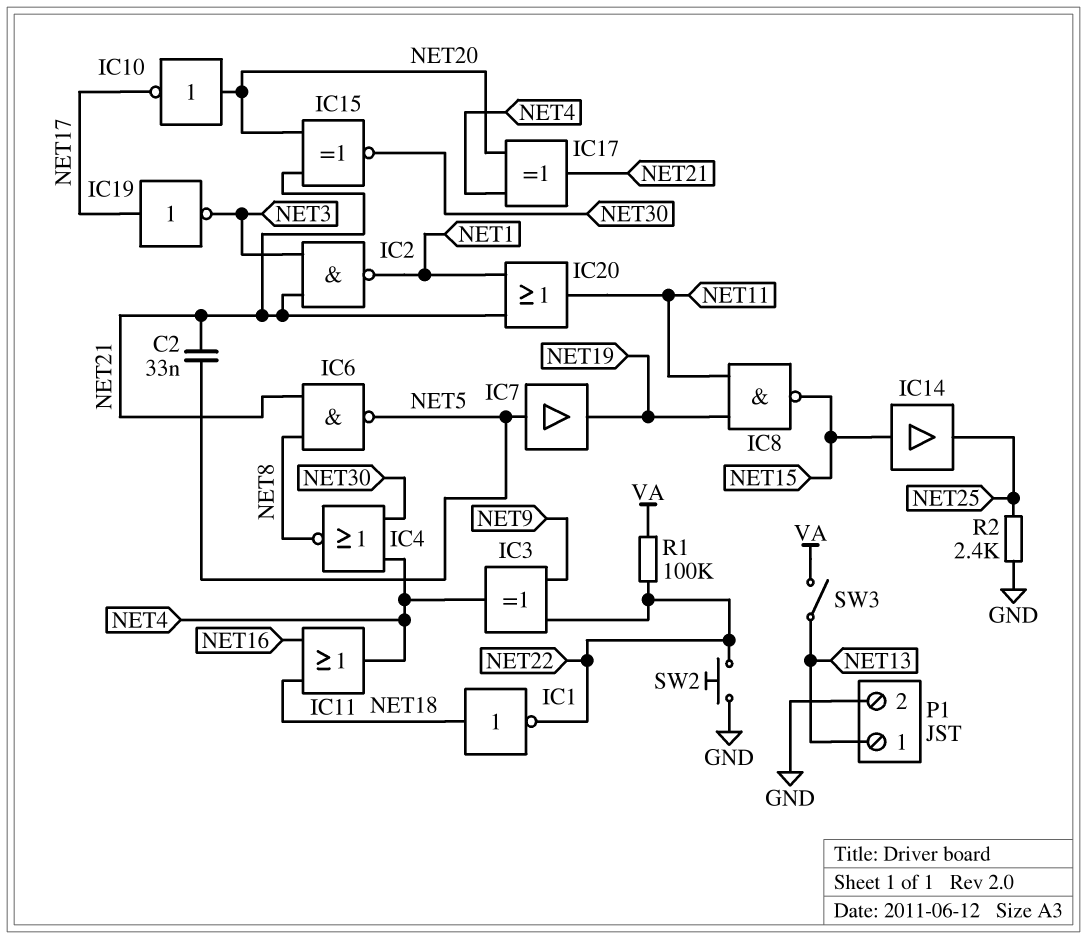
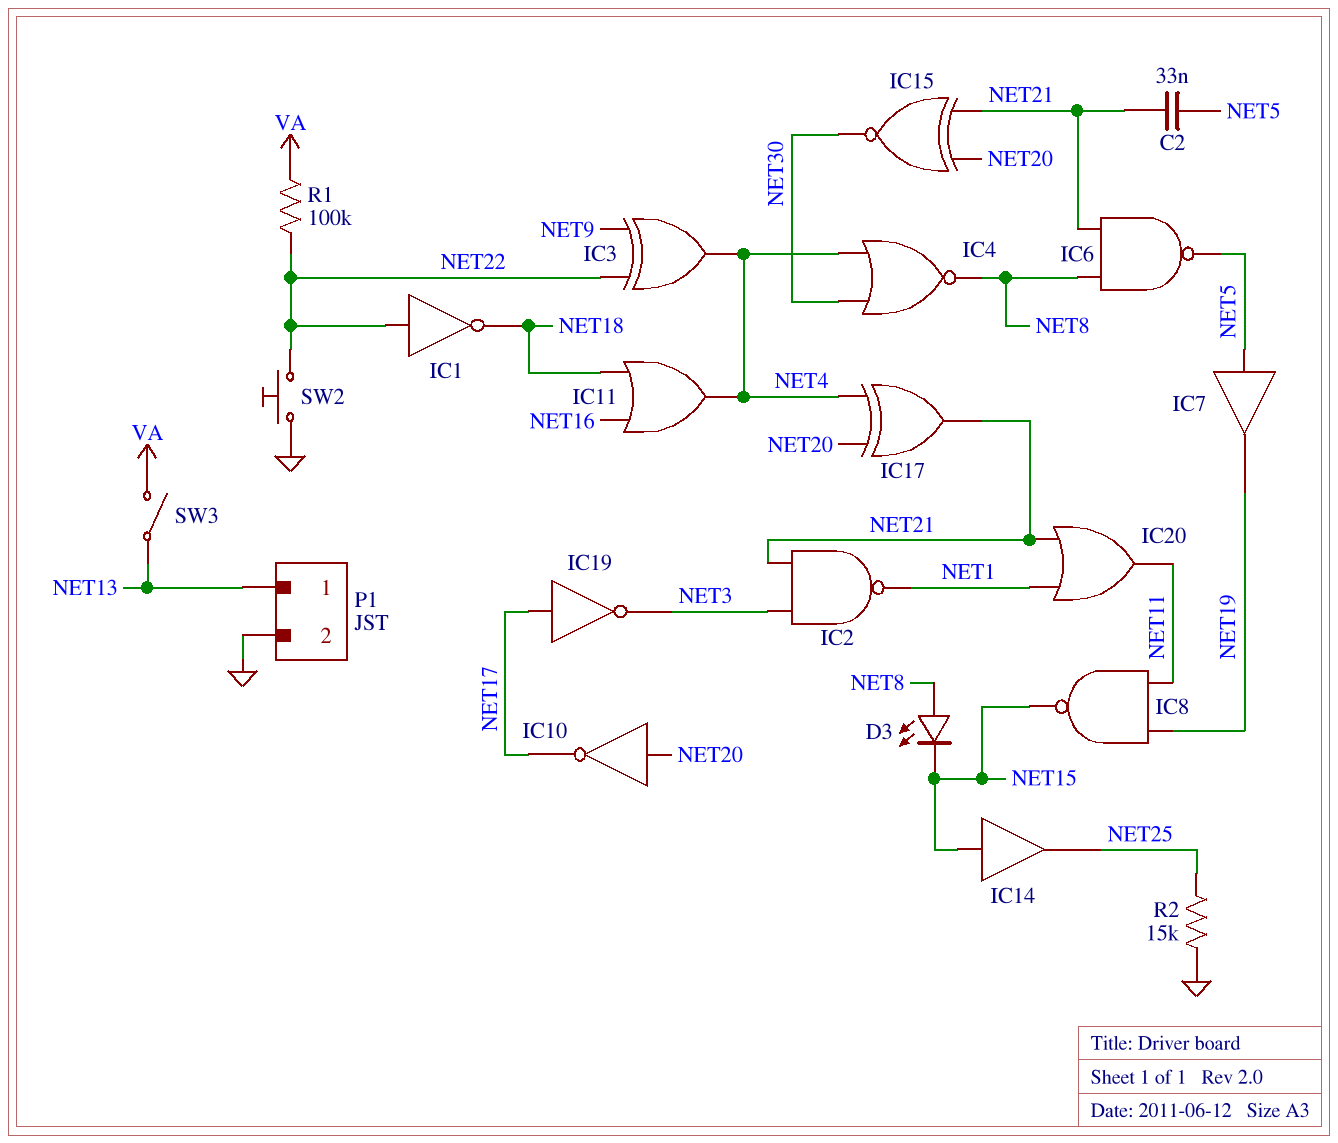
D3: none -> LED (A NET8, K NET15)
IC1: NOT (in NET18, out NET22) -> NOT (in NET22, out NET18)
R2: 2.4k (GND, NET25) -> 15k (GND, NET25)

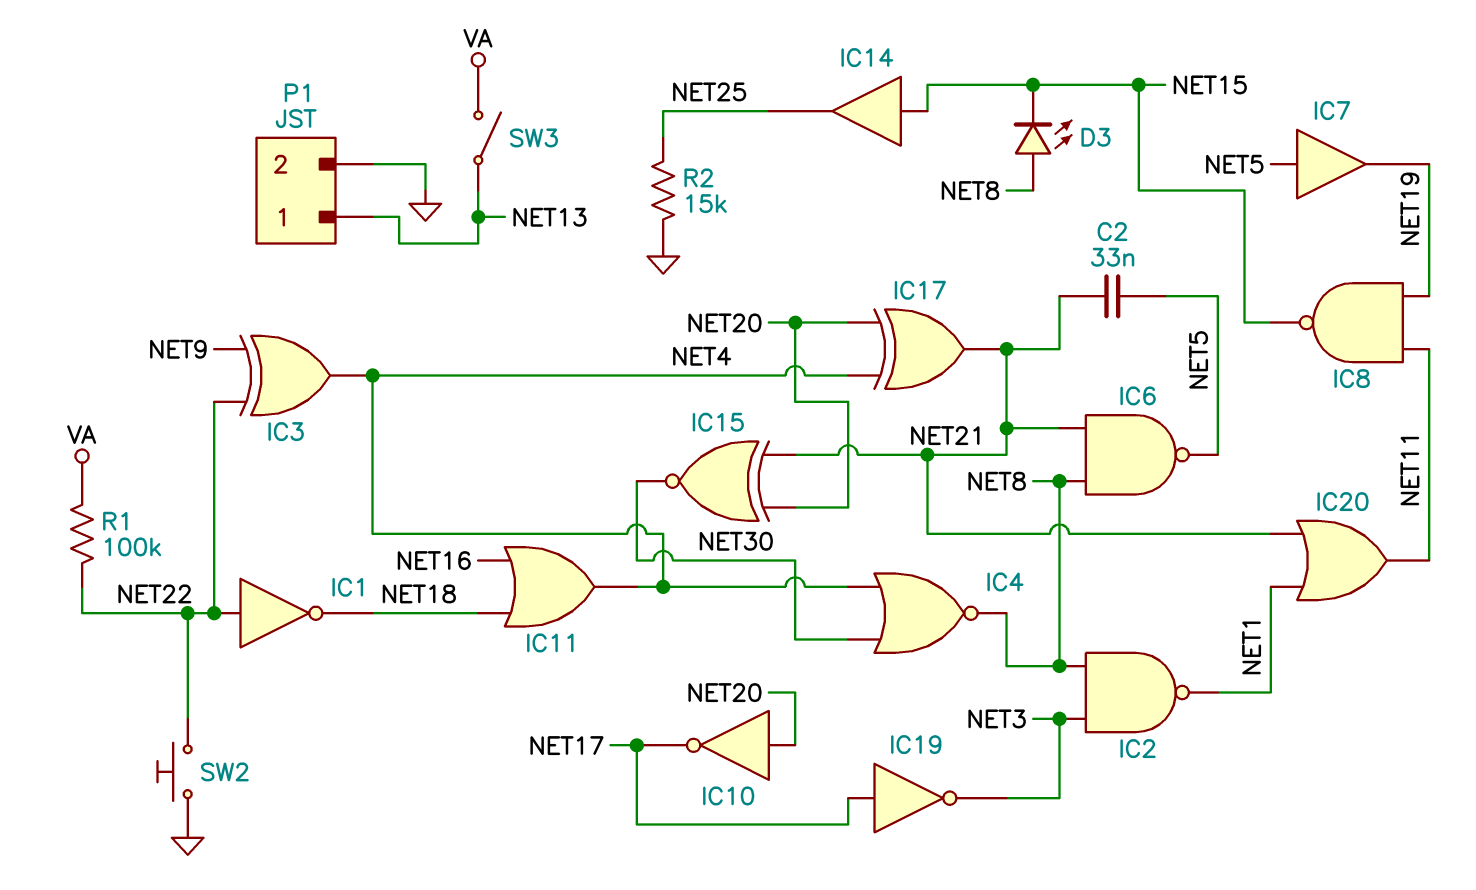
IC2: NAND (in NET3, in NET21, out NET1) -> NAND (in NET3, in NET8, out NET1)

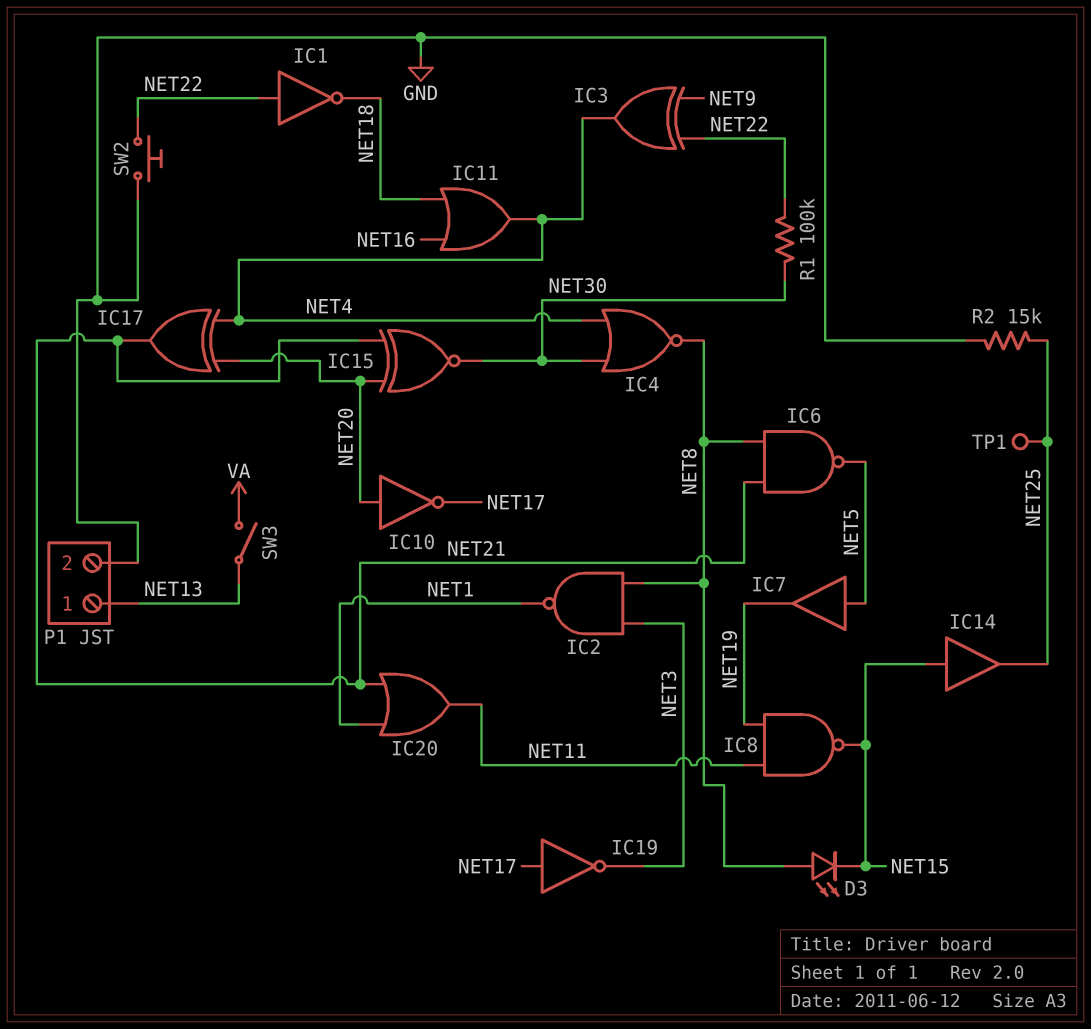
C2: 33nF (NET5, NET21) -> none
R1: 100k (NET22, VA) -> 100k (NET22, NET30)
TP1: none -> test point (NET25)

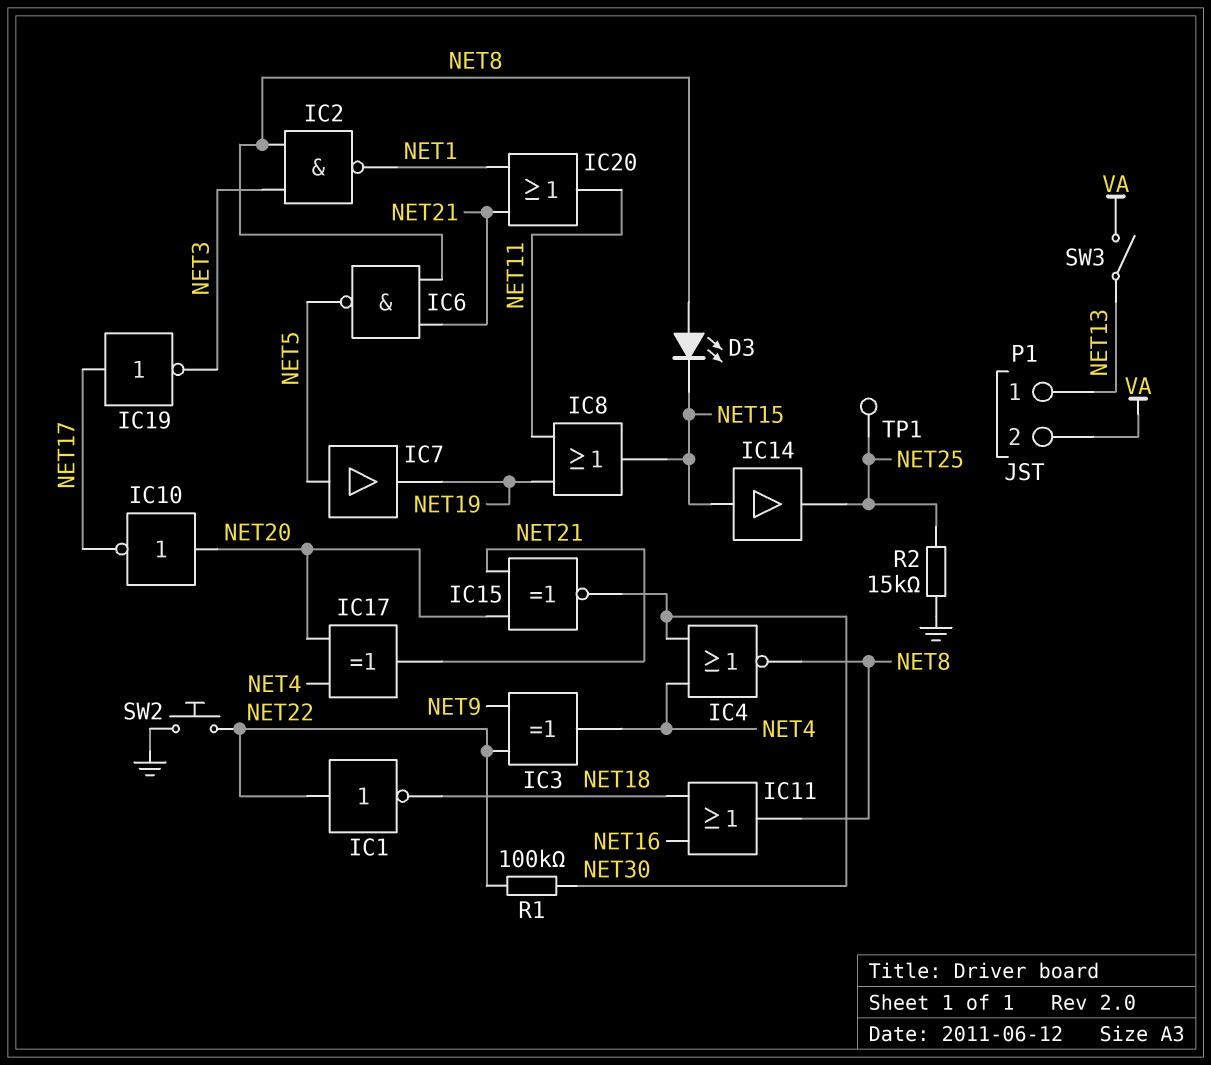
IC8: NAND (in NET11, in NET19, out NET15) -> OR (in NET11, in NET19, out NET15)
IC11: OR (in NET16, in NET18, out NET4) -> OR (in NET16, in NET18, out NET8)
P1 pin 2: GND -> VA

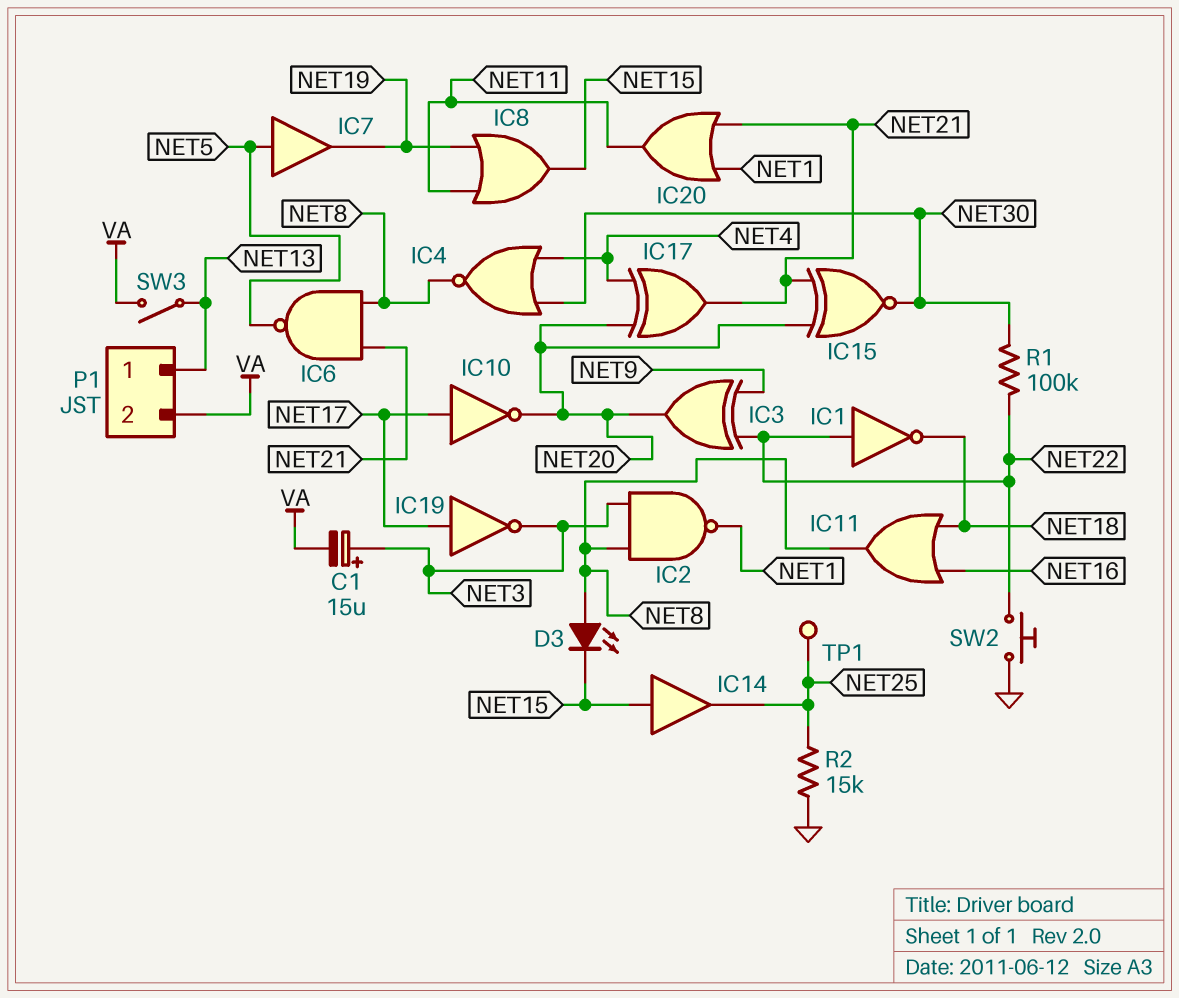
C1: none -> 15uF (plus NET3, minus VA)
IC3: XOR (in NET9, in NET22, out NET4) -> XOR (in NET9, in NET22, out NET20)
IC10: NOT (in NET20, out NET17) -> NOT (in NET17, out NET20)

